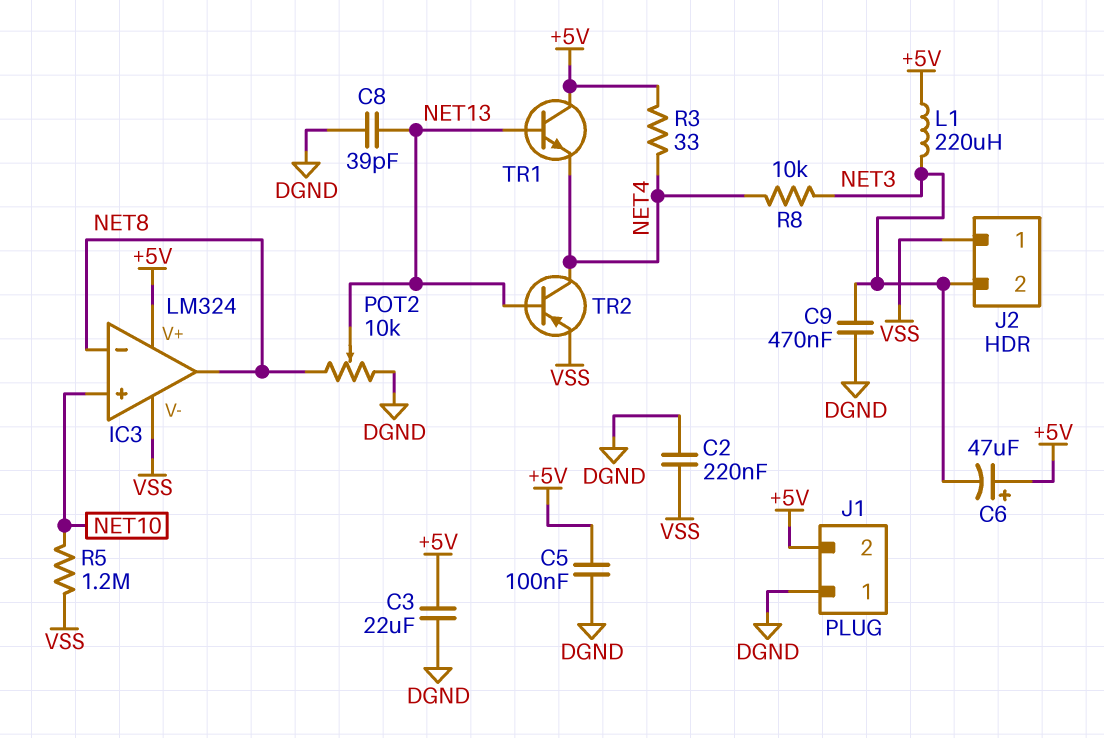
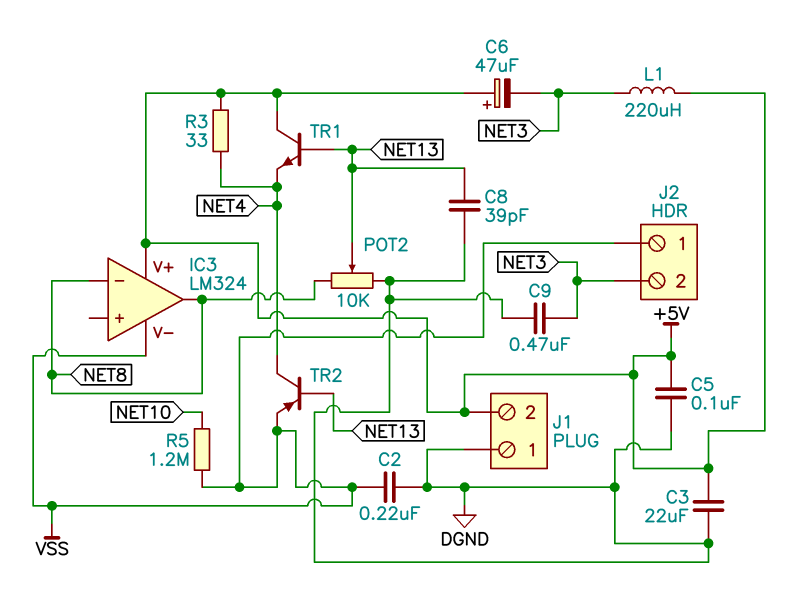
IC3 pin in+: NET10 -> none
R8: 10k (NET3, NET4) -> none

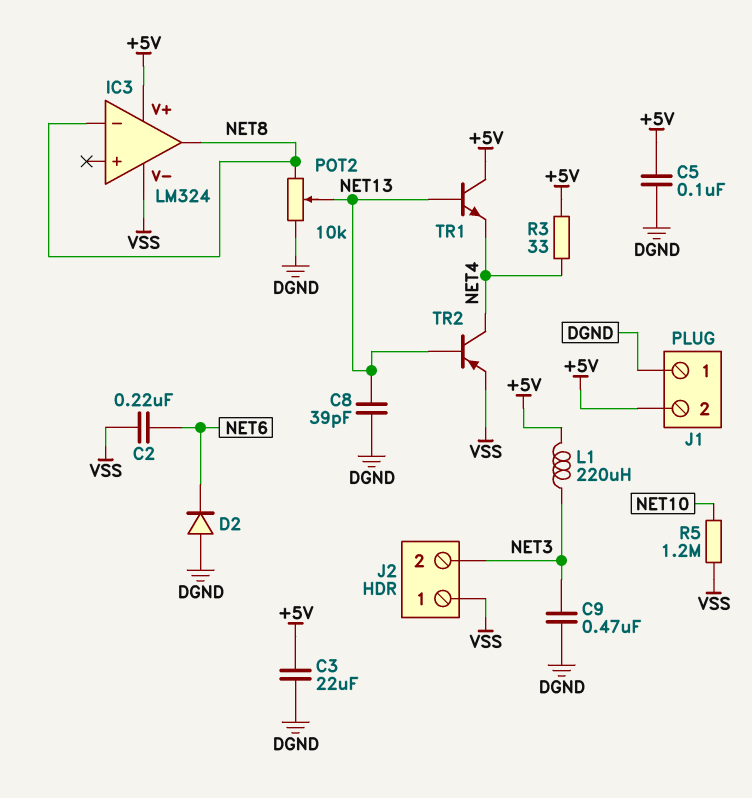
C2: 220nF (DGND, VSS) -> 220nF (NET6, VSS)
C6: 47uF (plus +5V, minus NET3) -> none
D2: none -> diode (A DGND, K NET6)

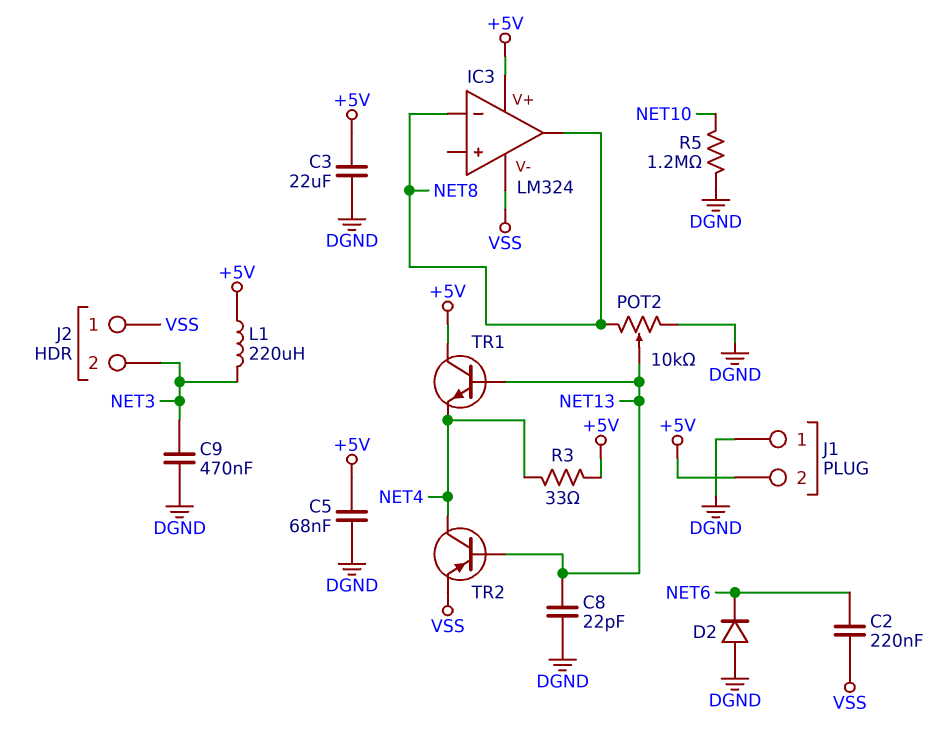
C5: 100nF (+5V, DGND) -> 68nF (+5V, DGND)
C8: 39pF (DGND, NET13) -> 22pF (DGND, NET13)
R5: 1.2M (NET10, VSS) -> 1.2M (DGND, NET10)

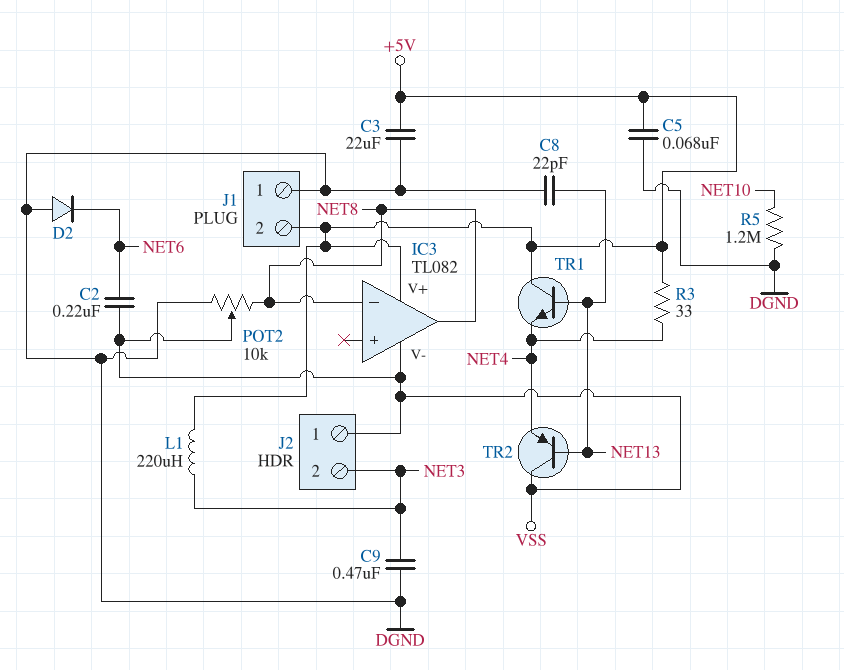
IC3: LM324 -> TL082
POT2: 10k (DGND, NET8, wiper NET13) -> 10k (DGND, NET8, wiper VSS)
TR2: PNP (B NET13, C NET4, E VSS) -> PNP (B NET13, C VSS, E NET4)

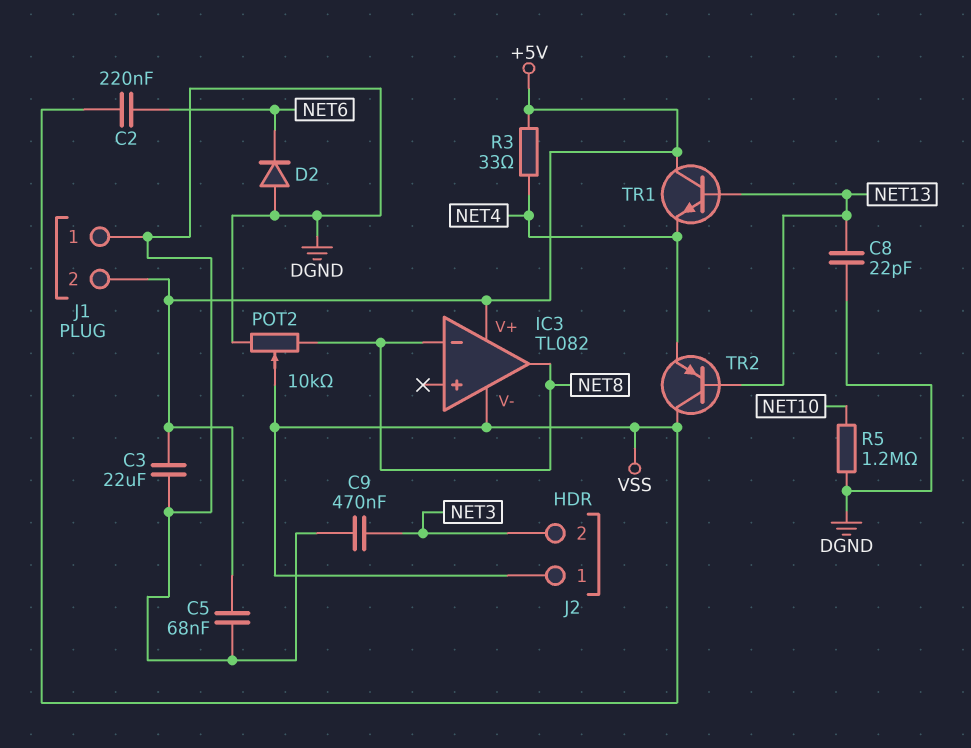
L1: 220uH (+5V, NET3) -> none

